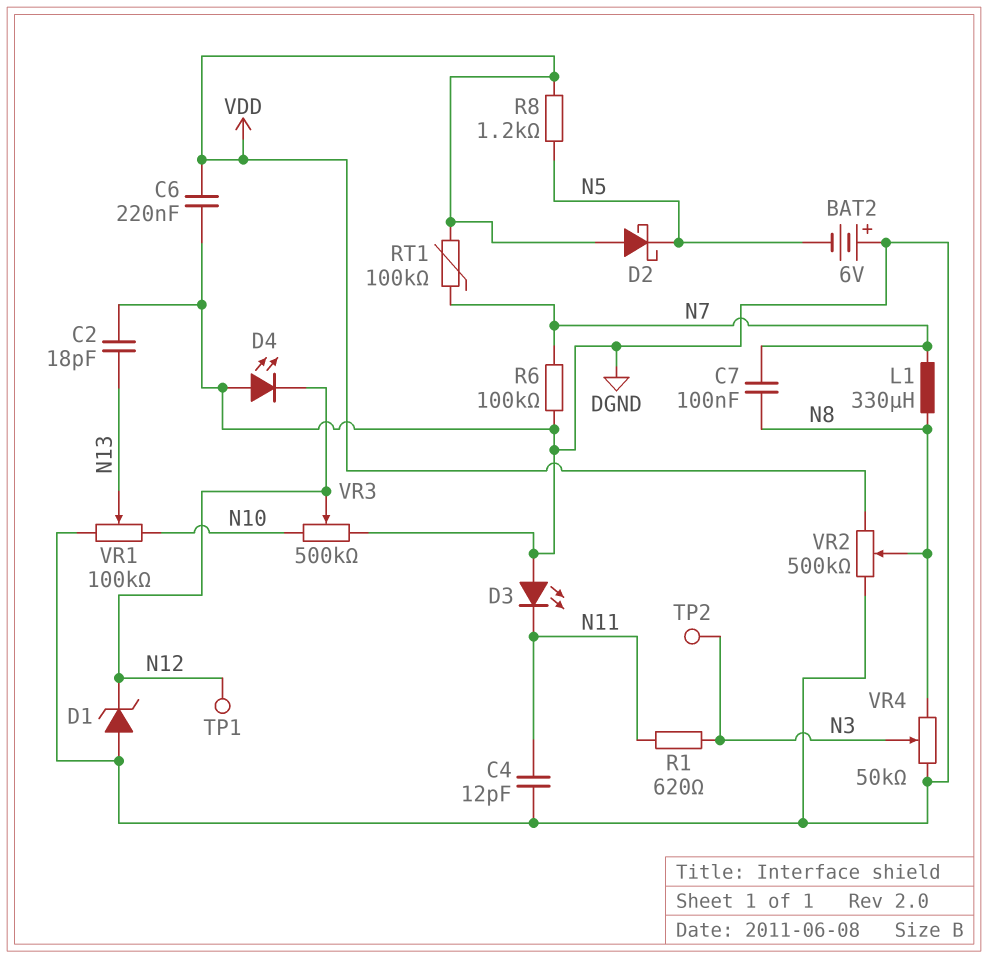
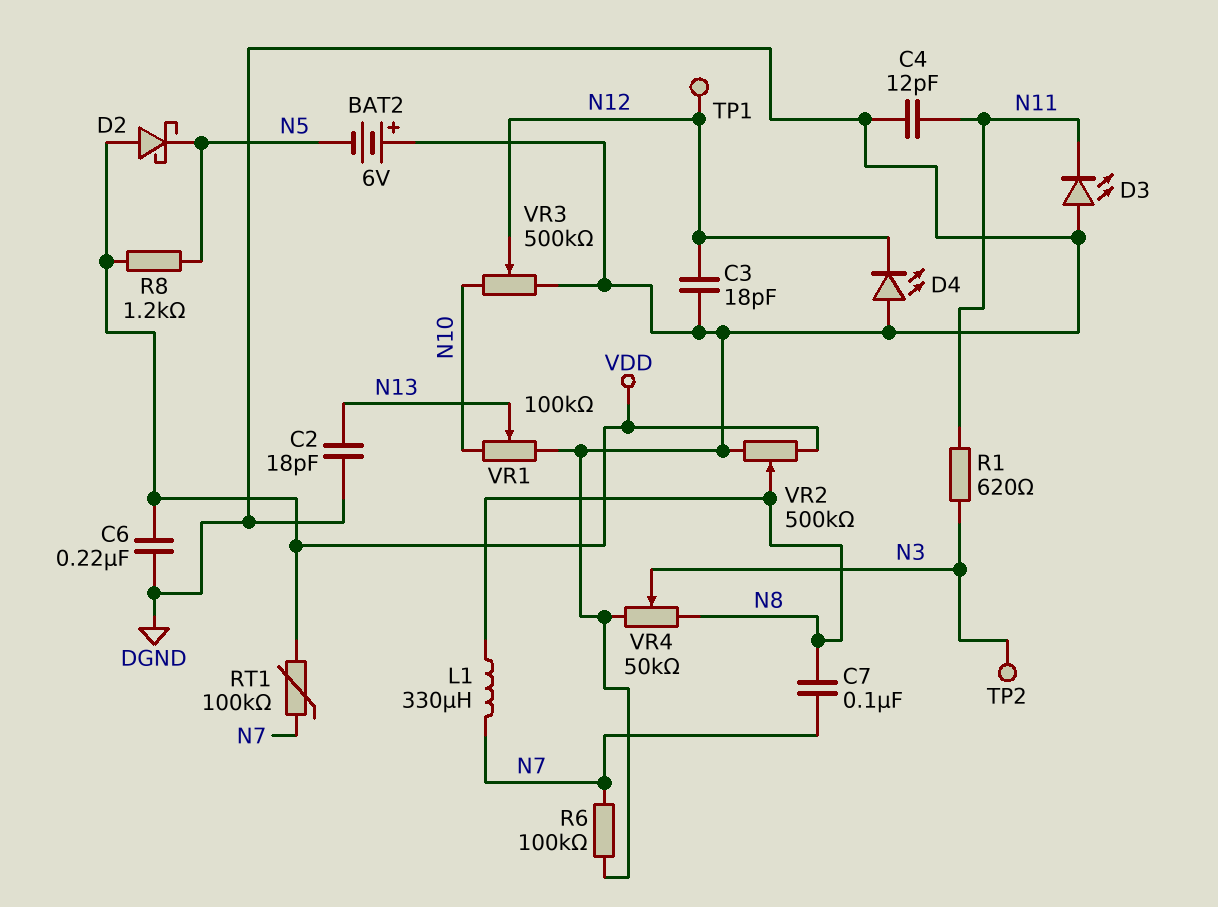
C3: none -> 18pF (DGND, N12)
D1: zener (A DGND, K N12) -> none

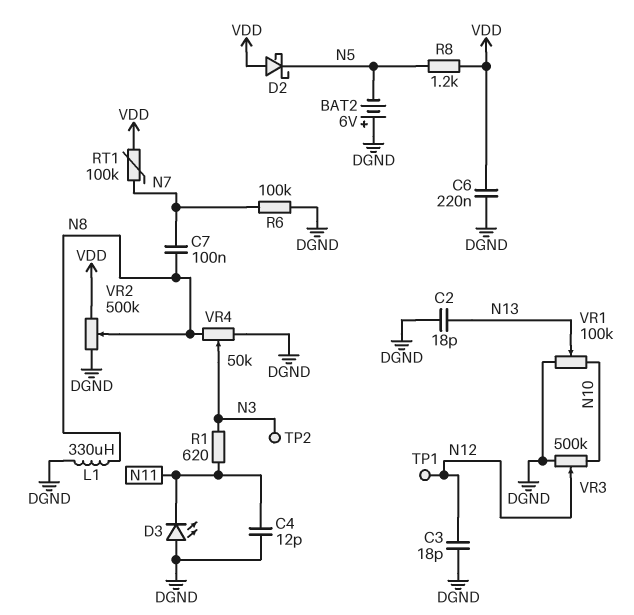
D4: LED (A DGND, K N12) -> none
L1: 330uH (N7, N8) -> 330uH (DGND, N8)

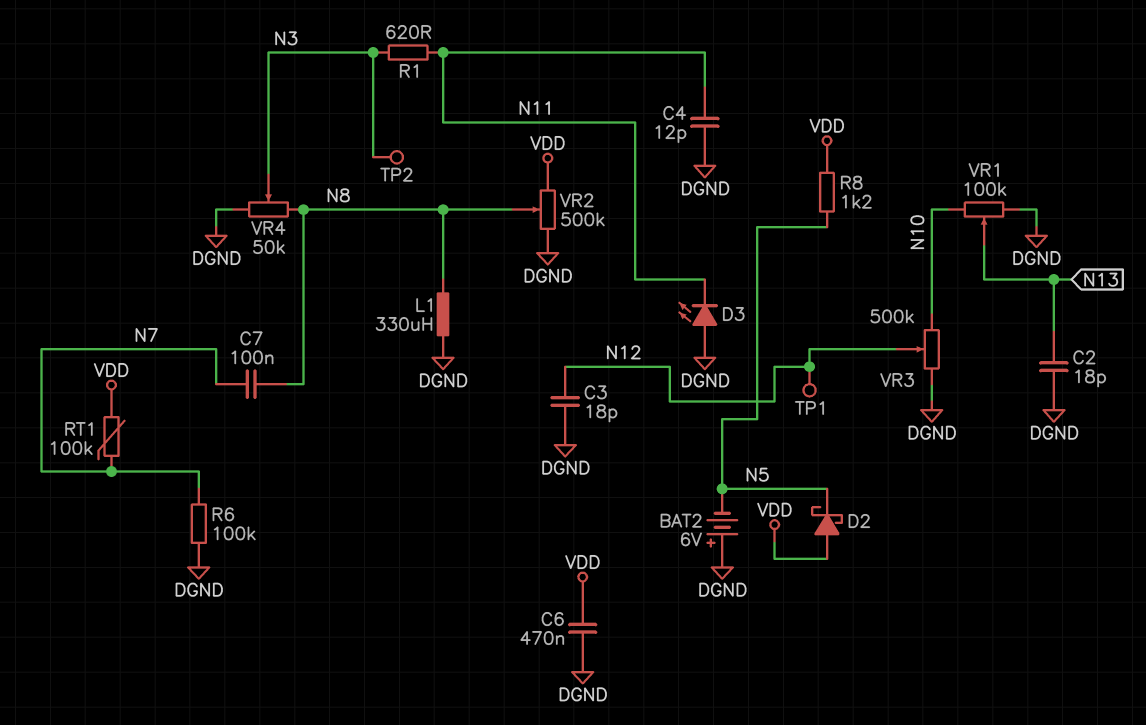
C6: 220nF (DGND, VDD) -> 470nF (DGND, VDD)

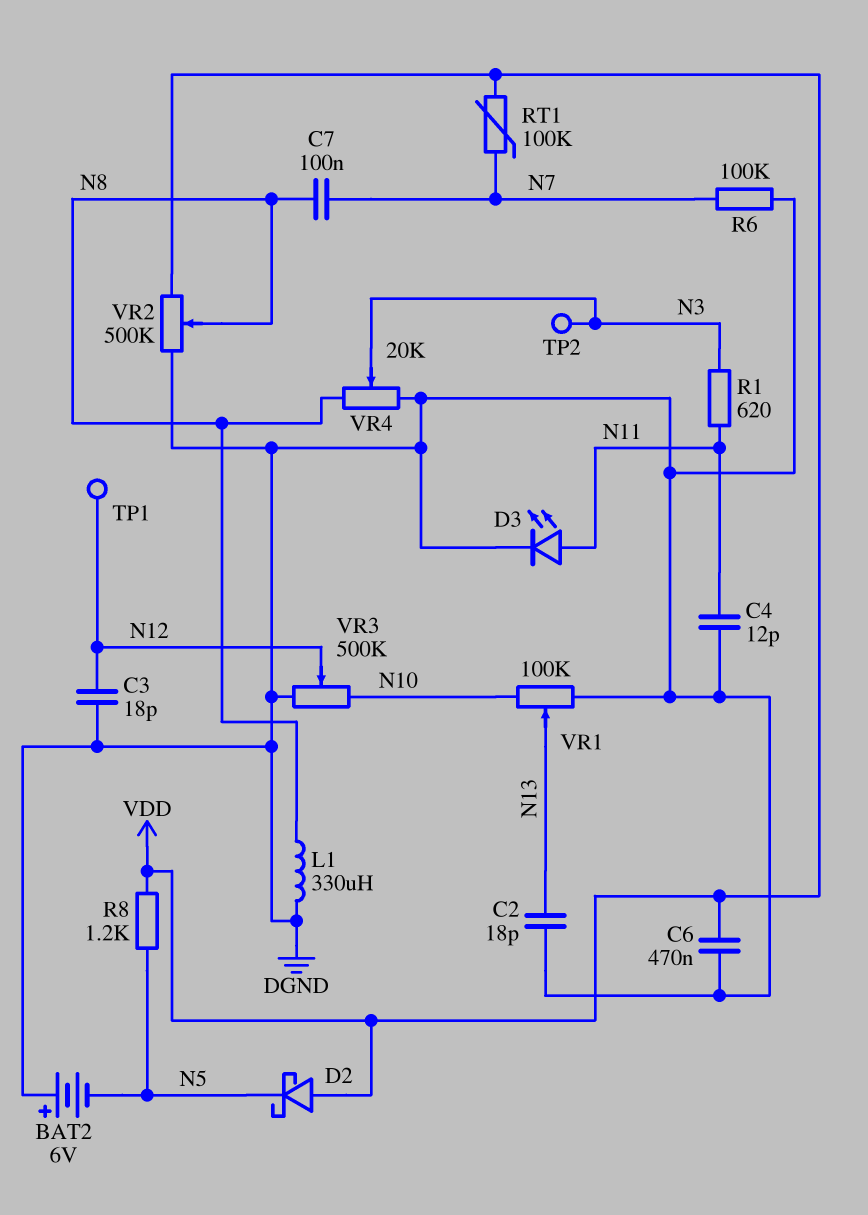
D3: LED (A DGND, K N11) -> LED (A N11, K DGND)
VR4: 50k (DGND, N8, wiper N3) -> 20k (DGND, N8, wiper N3)

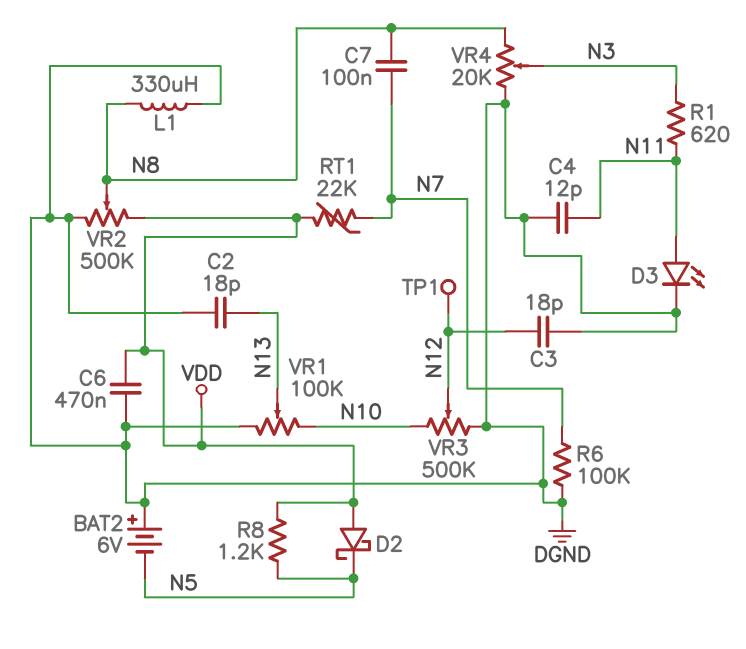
RT1: 100k (N7, VDD) -> 22k (N7, VDD)
TP2: test point (N3) -> none

